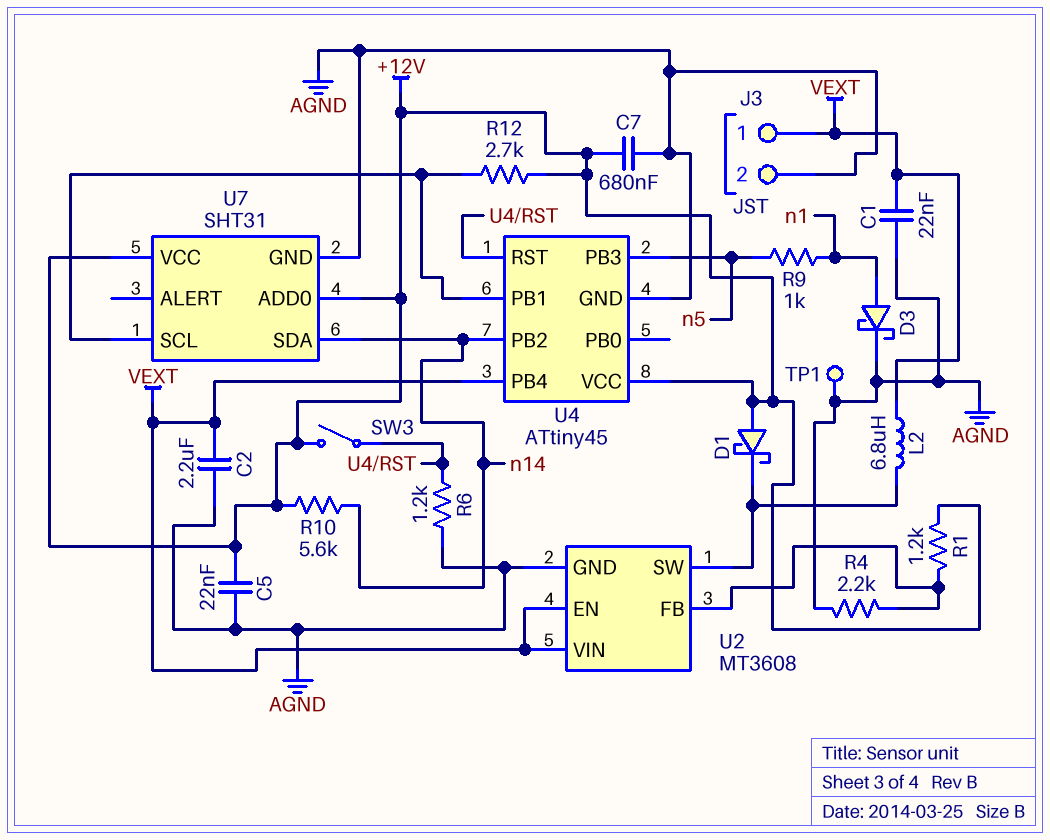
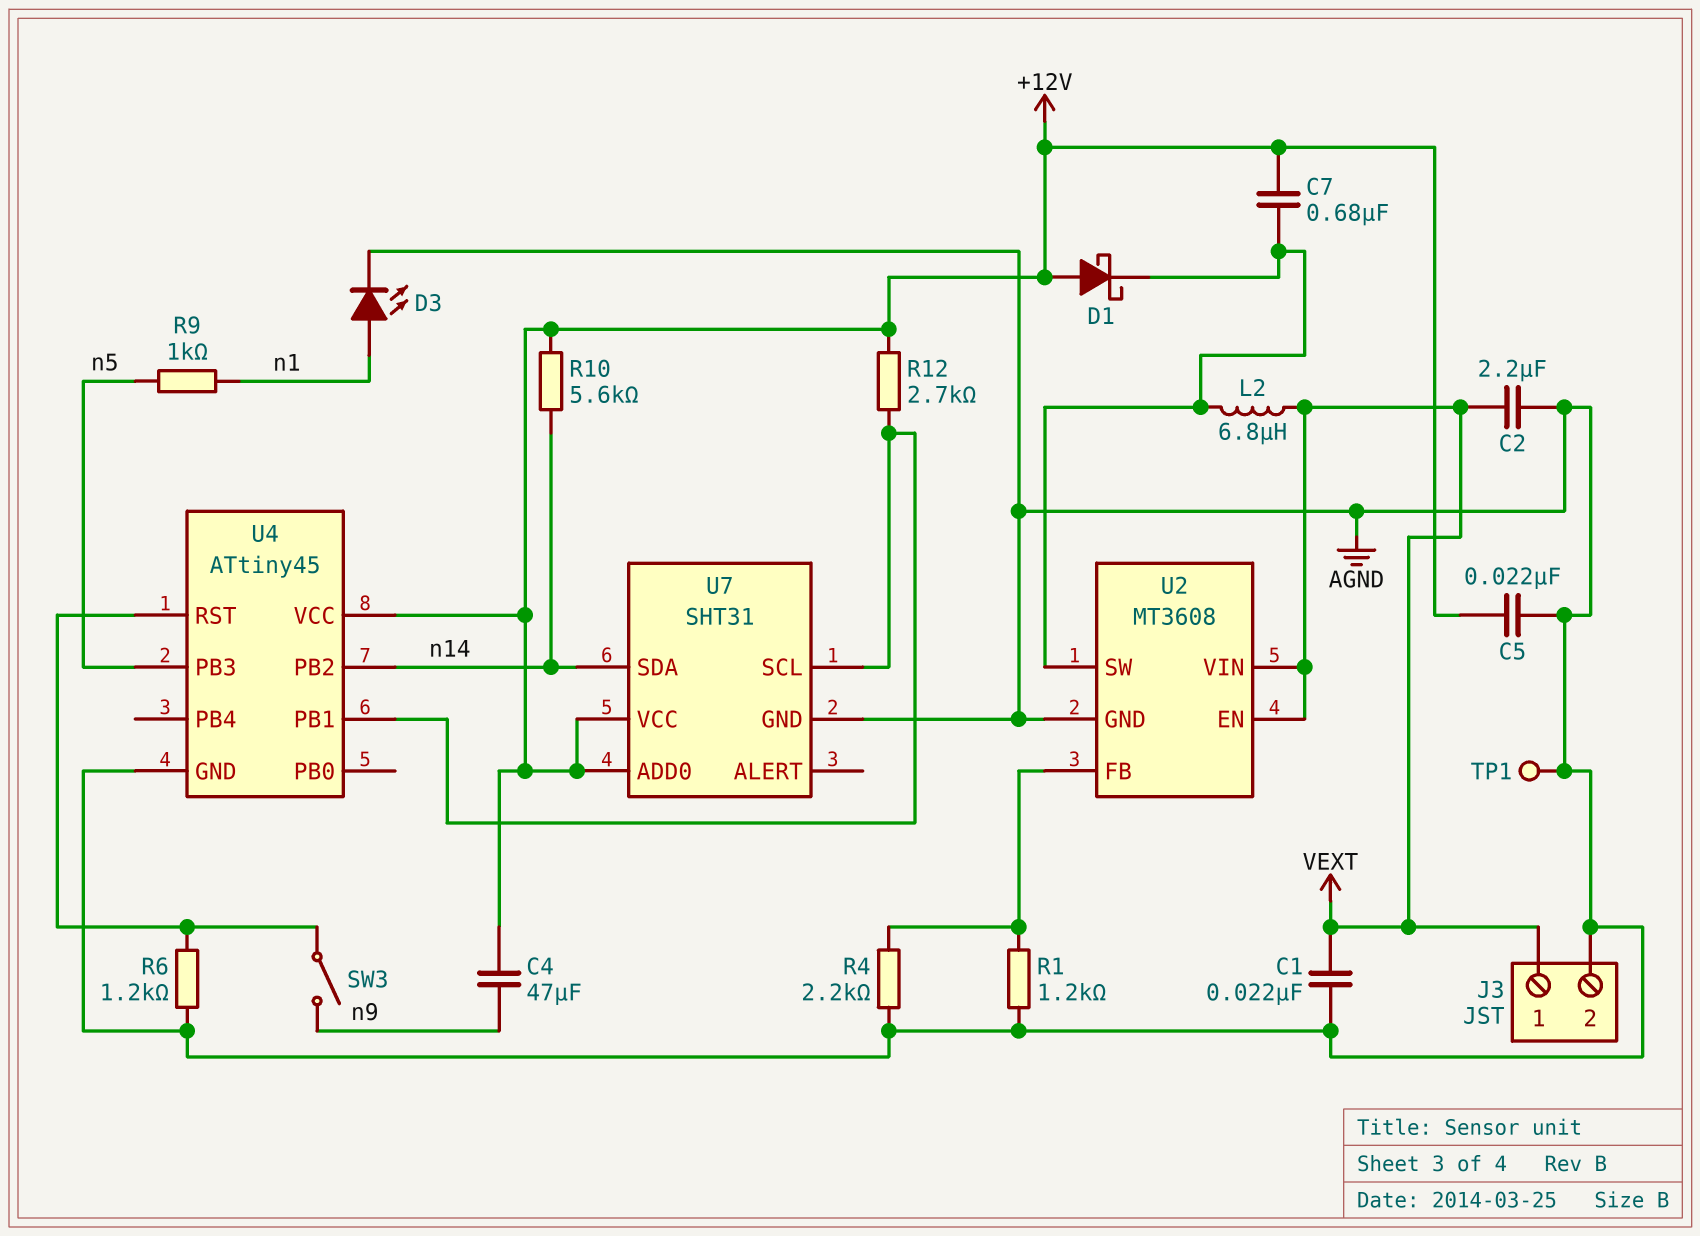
C4: none -> 47uF (+12V, n9)
C7: 680nF (+12V, AGND) -> 680nF (+12V, U2/SW)
D3: schottky (A n1, K AGND) -> LED (A n1, K AGND)
R1: 1.2k (+12V, U2/FB) -> 1.2k (AGND, U2/FB)
SW3: switch (+12V, U4/RST) -> switch (U4/RST, n9)
U4 pin PB4: VEXT -> none

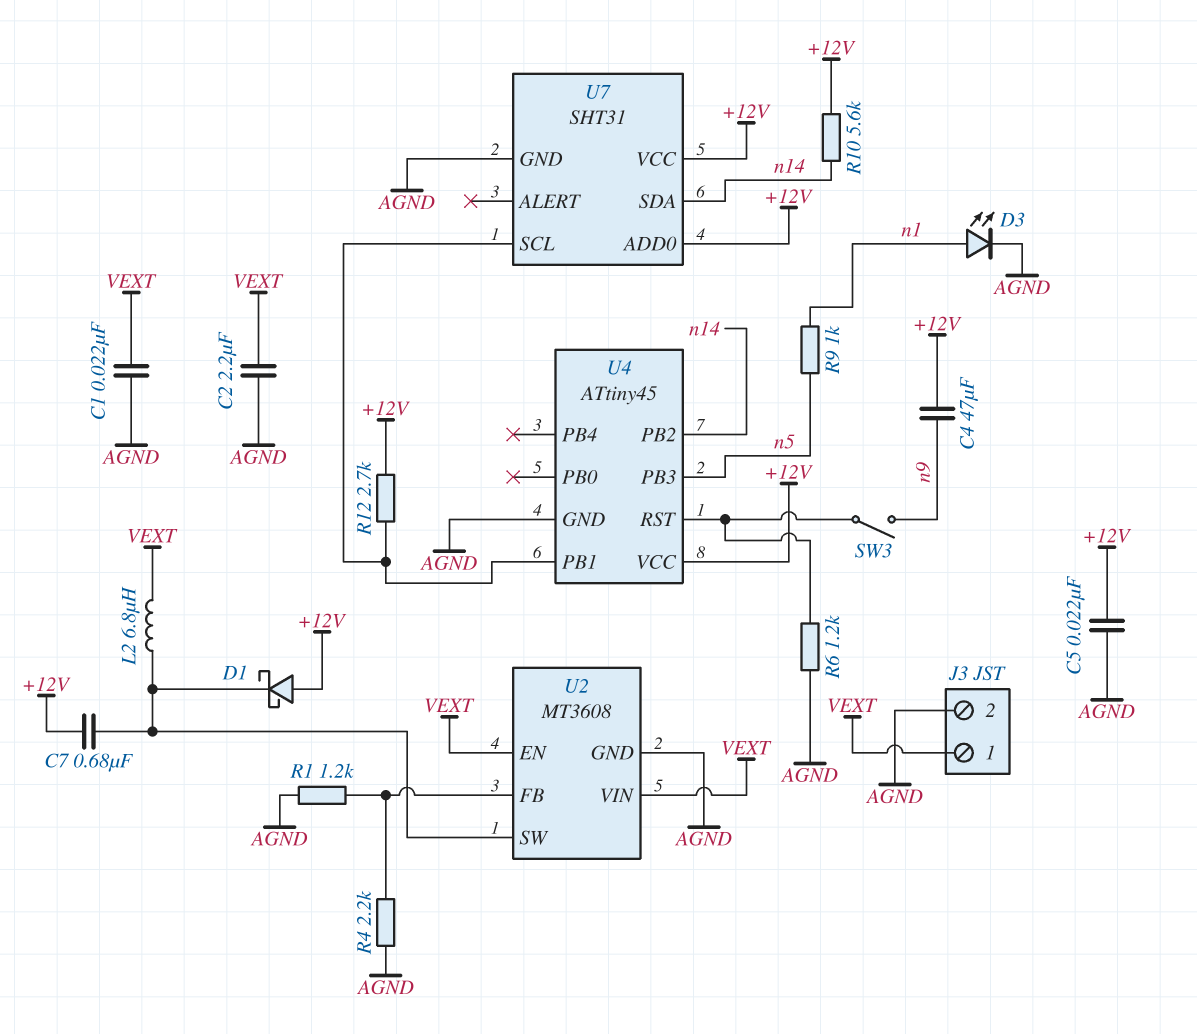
TP1: test point (AGND) -> none

